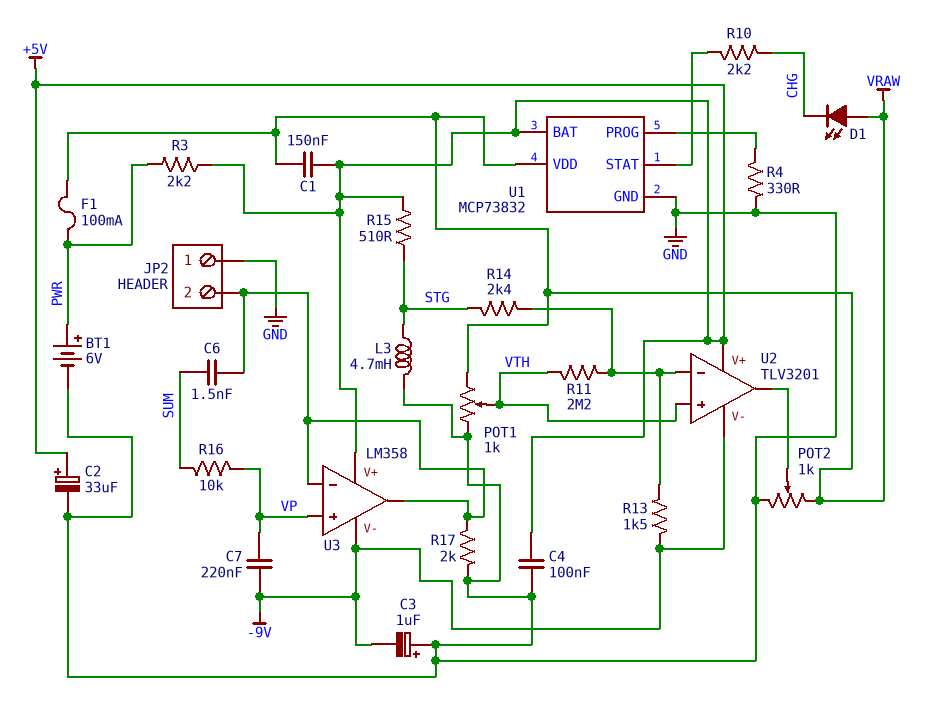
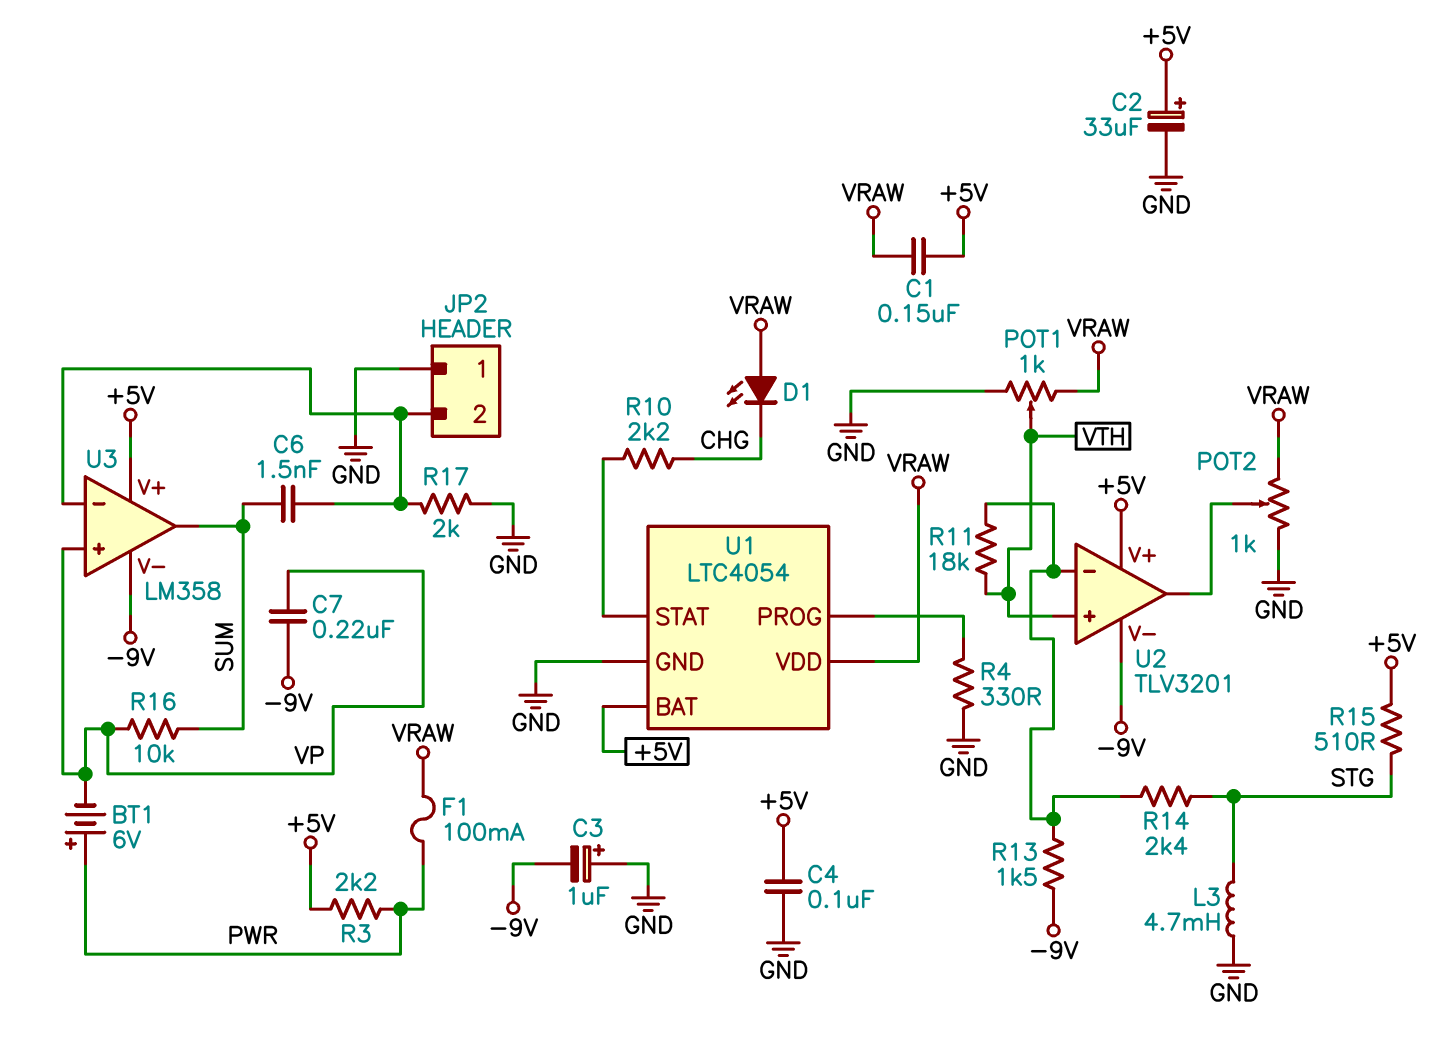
BT1: 6V (plus PWR, minus GND) -> 6V (plus PWR, minus VP)
R11: 2.2M (U2/in-, VTH) -> 18k (U2/in-, VTH)
U1: MCP73832 -> LTC4054
U3 pin out: JP2/2 -> SUM

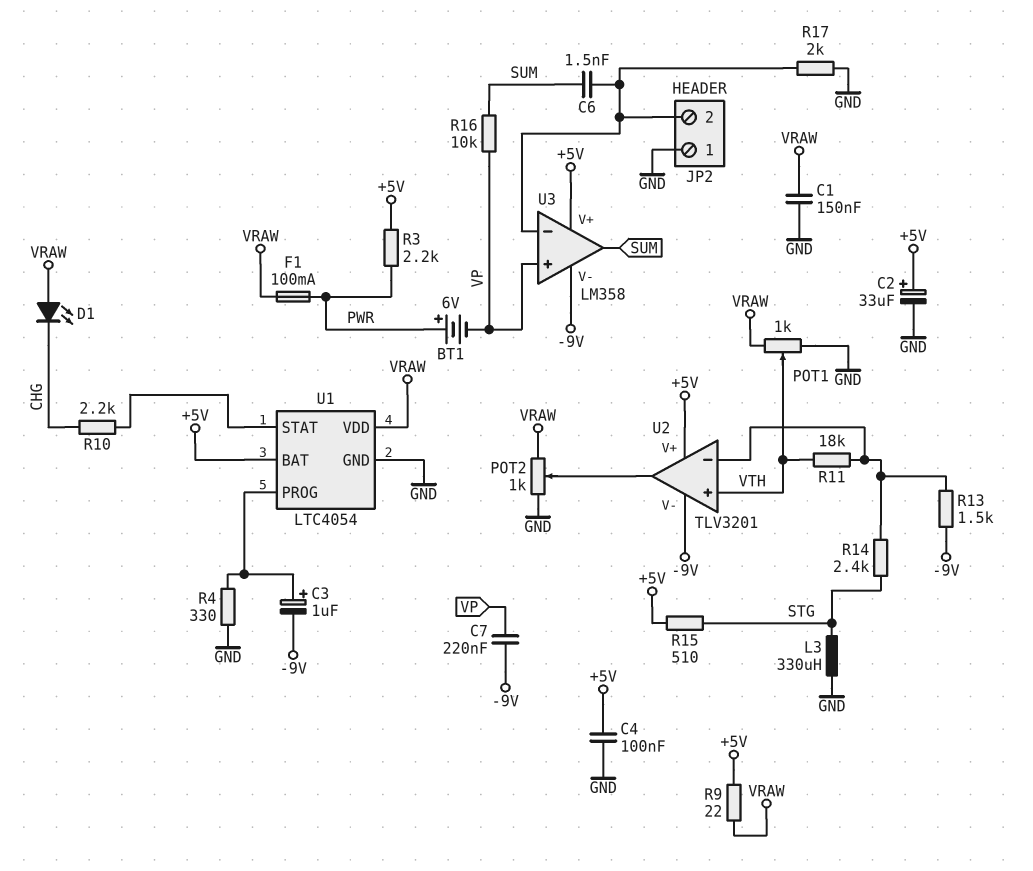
C1: 150nF (+5V, VRAW) -> 150nF (GND, VRAW)
C3: 1uF (plus GND, minus -9V) -> 1uF (plus U1/PROG, minus -9V)
L3: 4.7mH (GND, STG) -> 330uH (GND, STG)
R9: none -> 22 (+5V, VRAW)

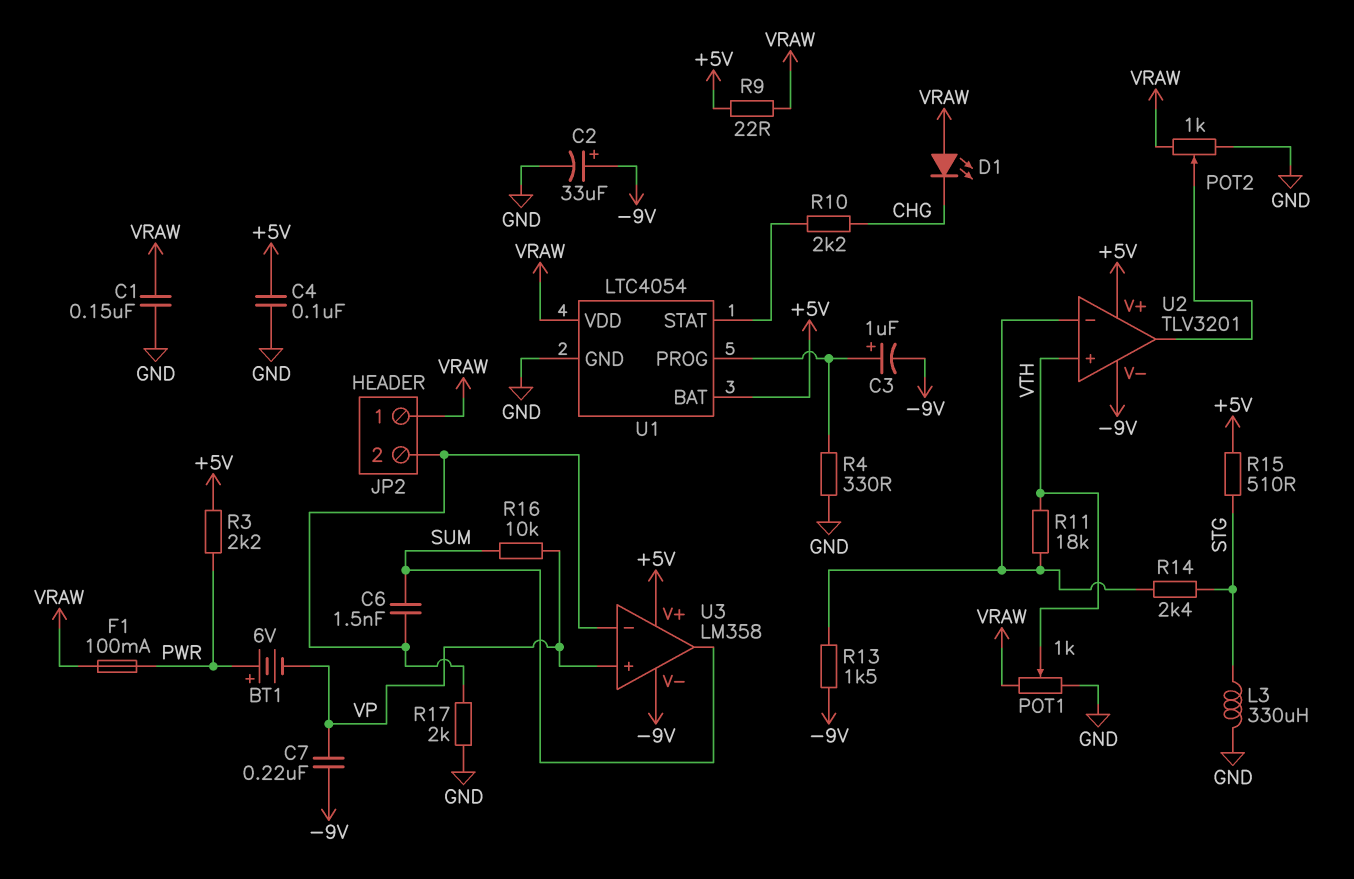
C2: 33uF (plus +5V, minus GND) -> 33uF (plus -9V, minus GND)
JP2 pin 1: GND -> VRAW

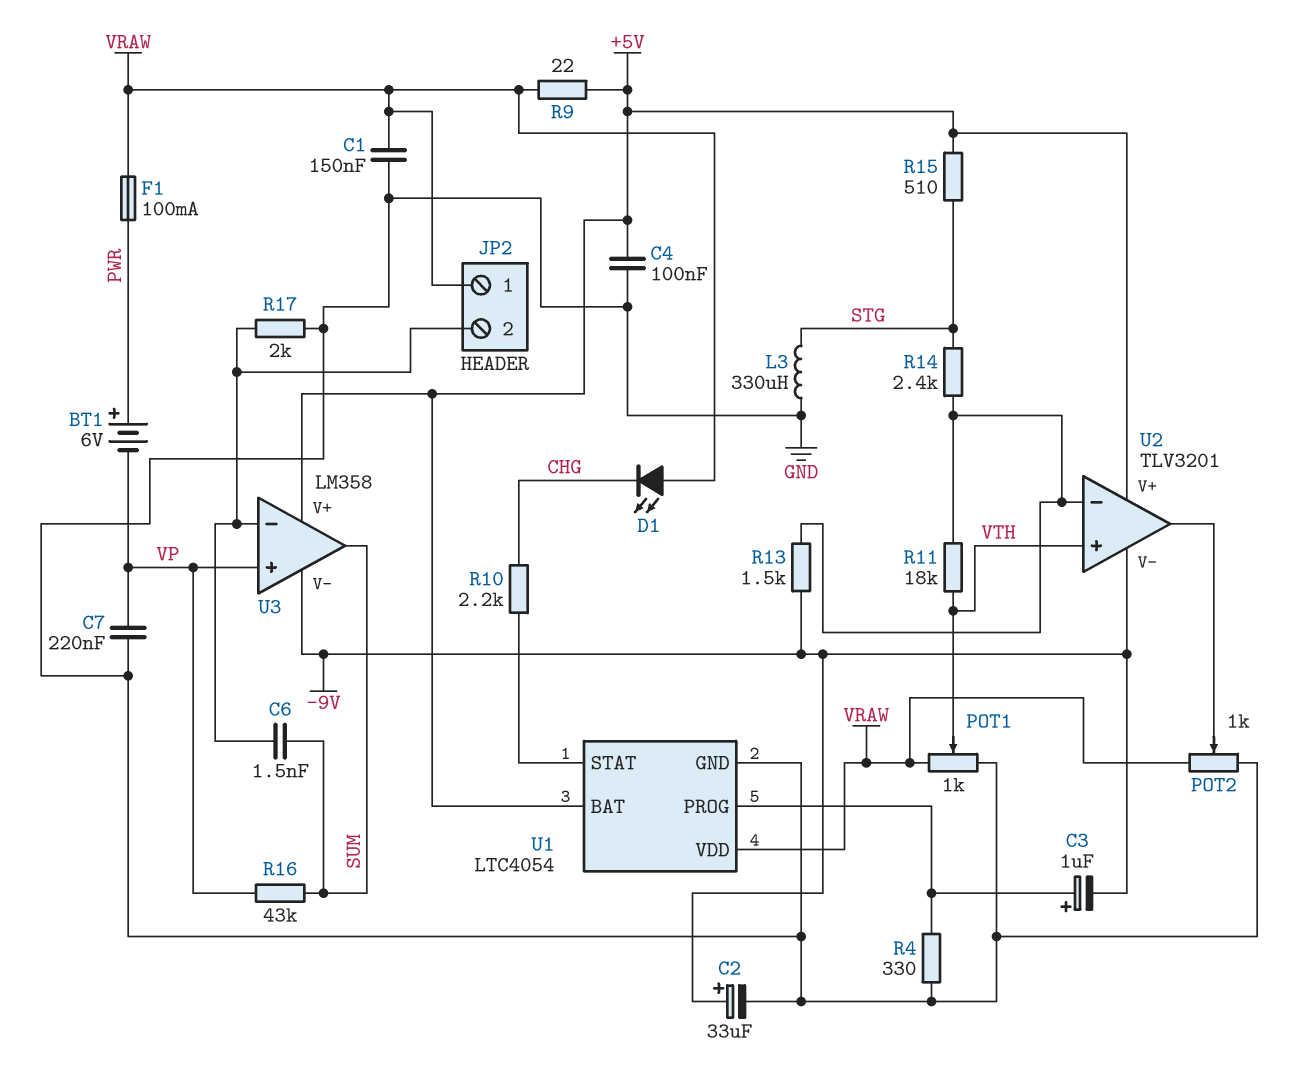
C7: 220nF (-9V, VP) -> 220nF (GND, VP)
R3: 2.2k (+5V, PWR) -> none
R16: 10k (SUM, VP) -> 43k (SUM, VP)

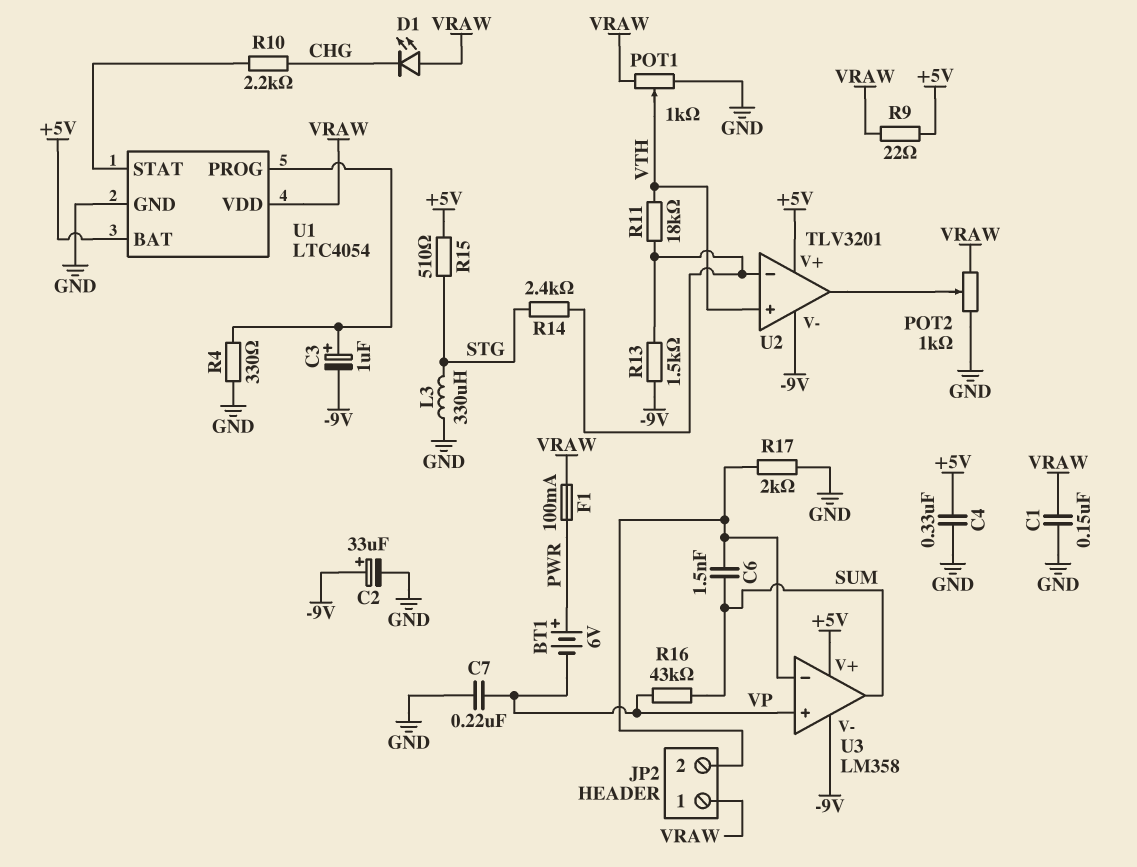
C4: 100nF (+5V, GND) -> 330nF (+5V, GND)

